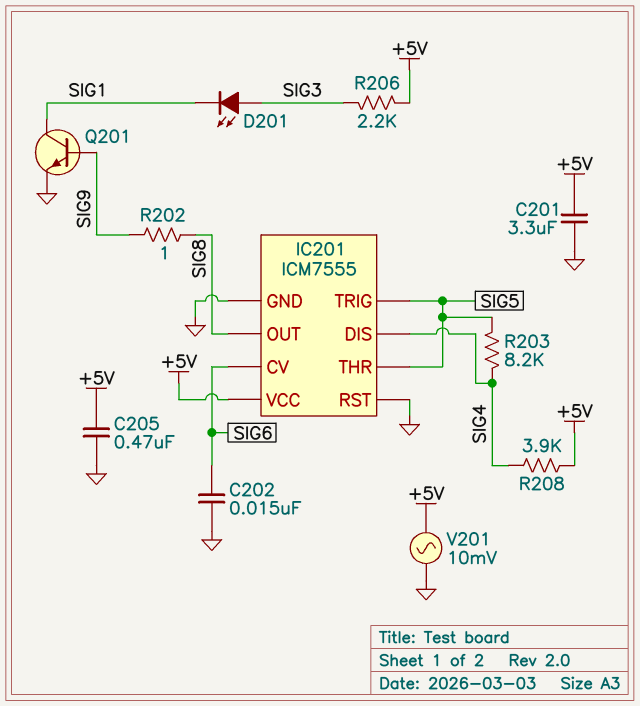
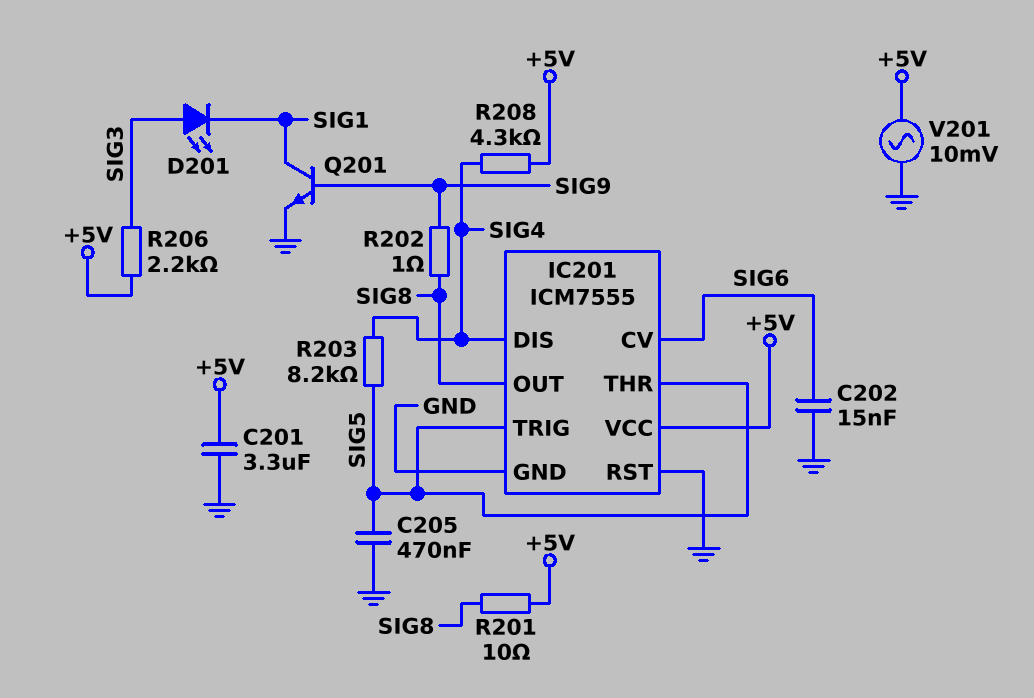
C205: 470nF (+5V, GND) -> 470nF (GND, SIG5)
R201: none -> 10 (+5V, SIG8)
R208: 3.9k (+5V, SIG4) -> 4.3k (+5V, SIG4)

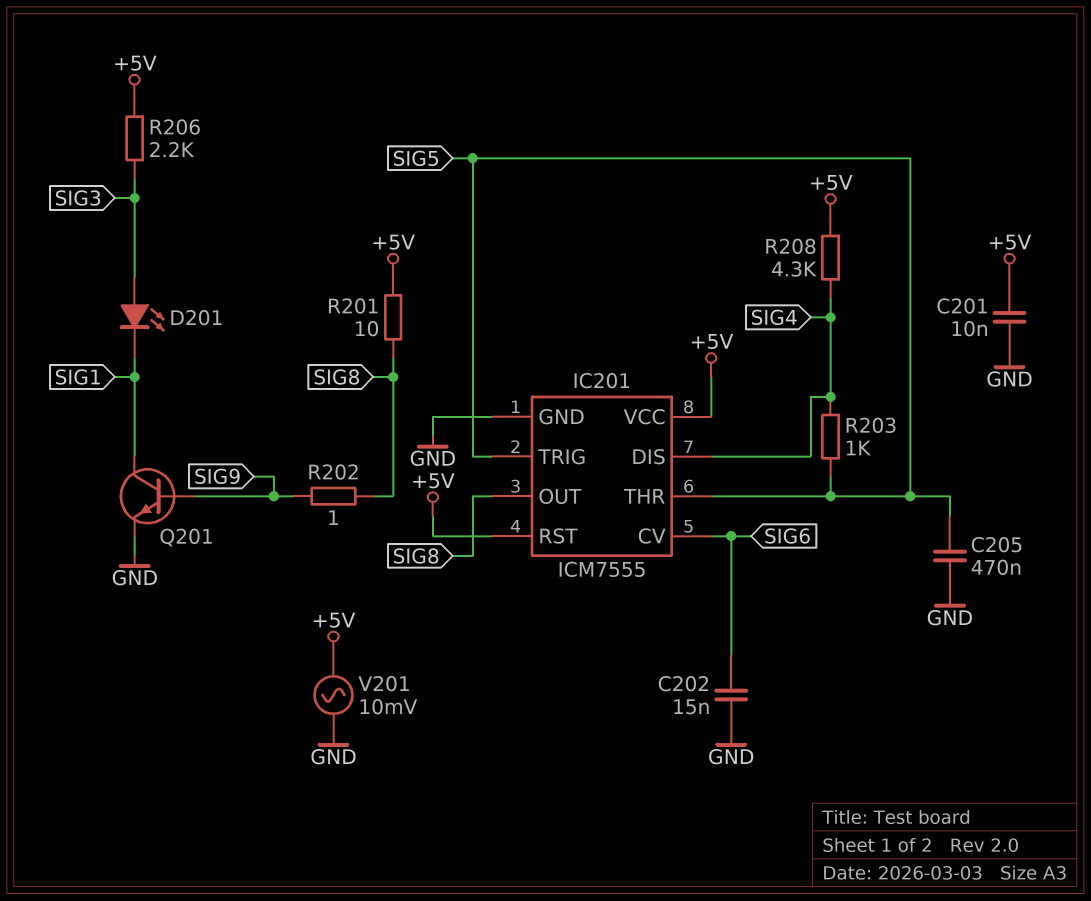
C201: 3.3uF (+5V, GND) -> 10nF (+5V, GND)
IC201 pin RST: GND -> +5V
R203: 8.2k (SIG4, SIG5) -> 1k (SIG4, SIG5)

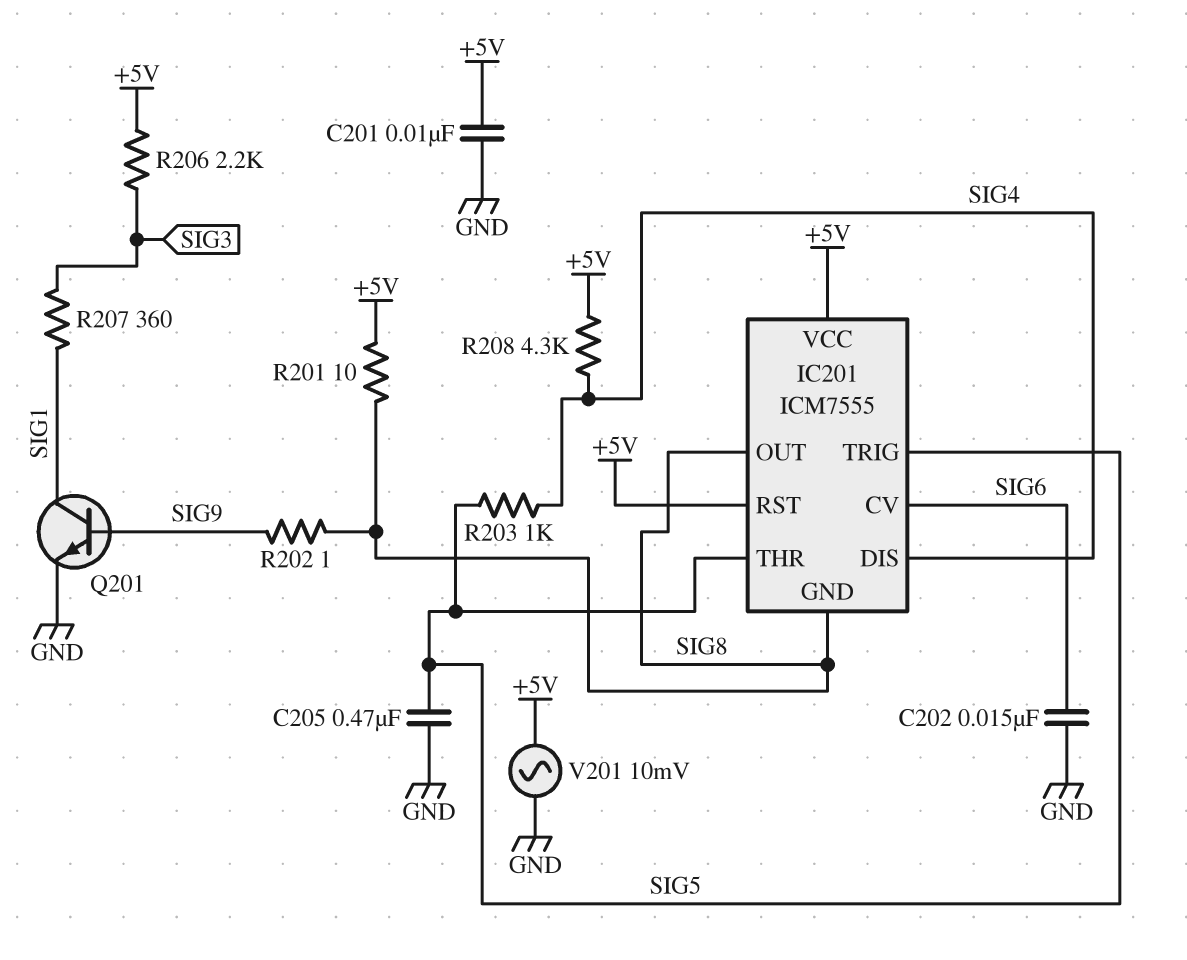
D201: LED (A SIG3, K SIG1) -> none
IC201 pin GND: GND -> SIG8
R207: none -> 360 (SIG1, SIG3)

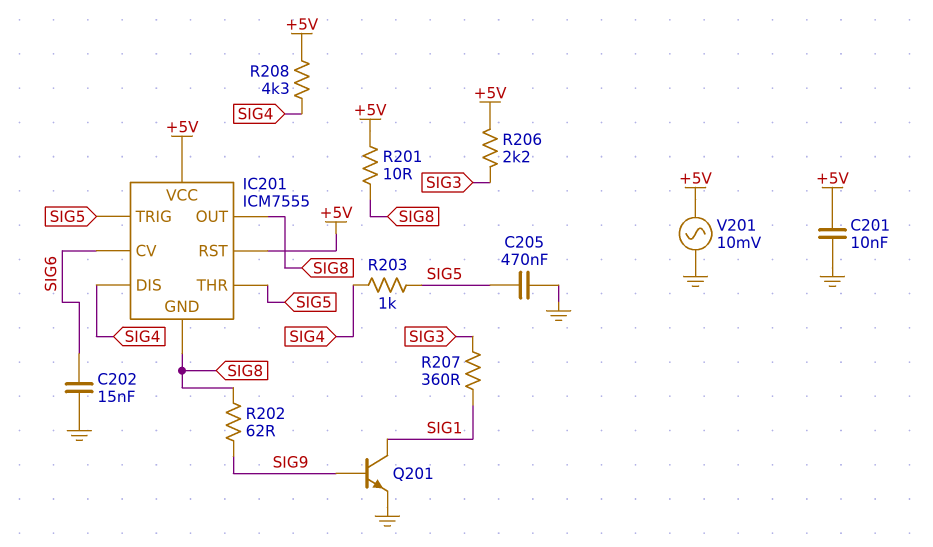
R202: 1 (SIG8, SIG9) -> 62 (SIG8, SIG9)

